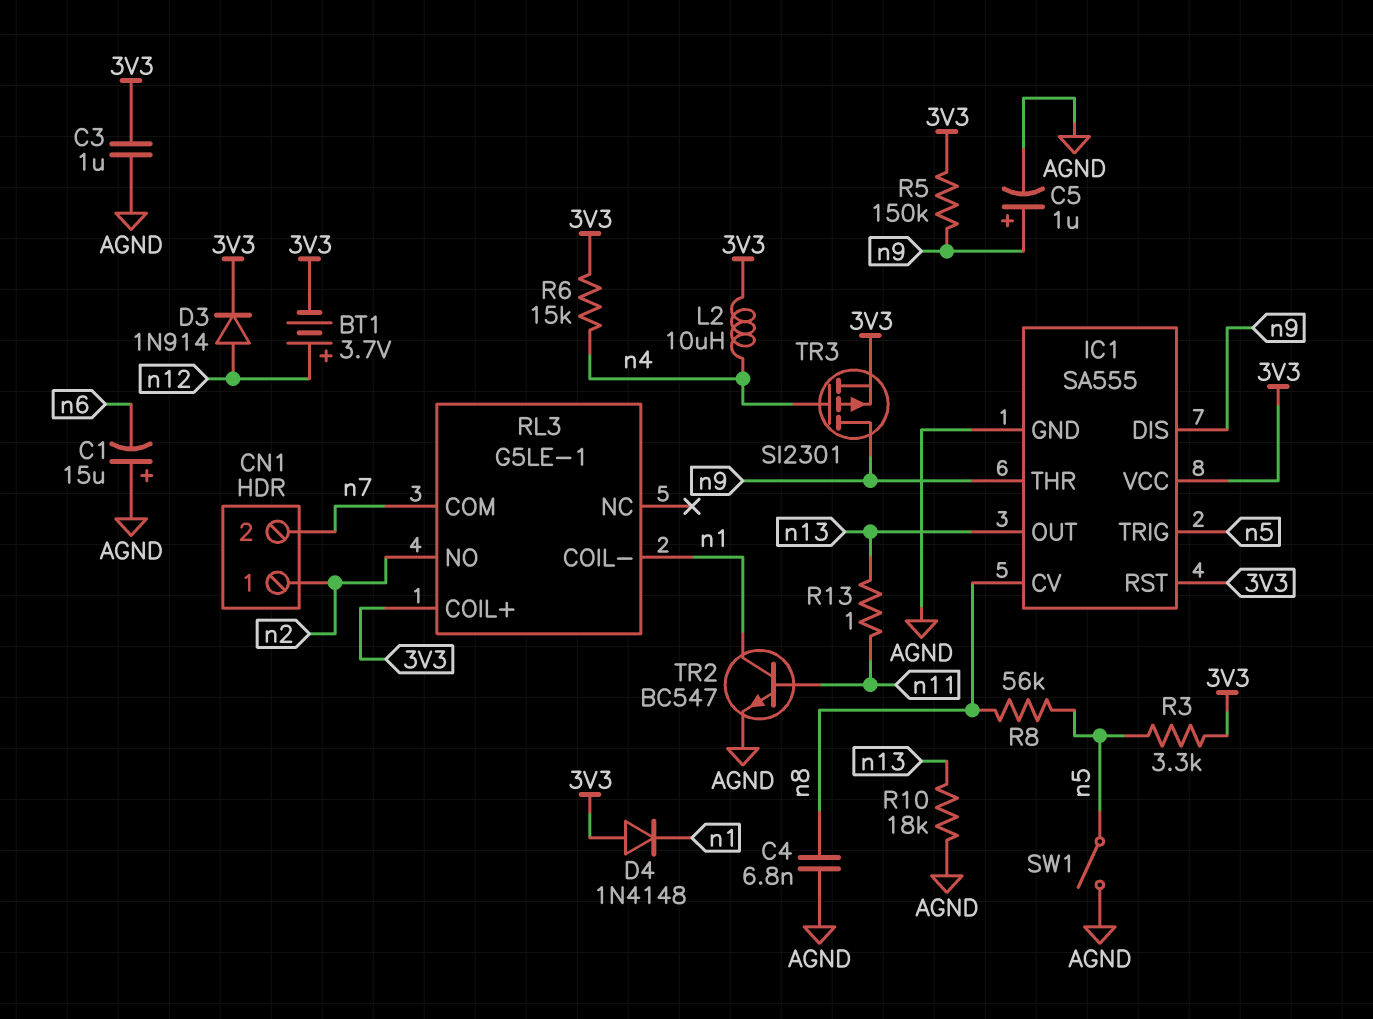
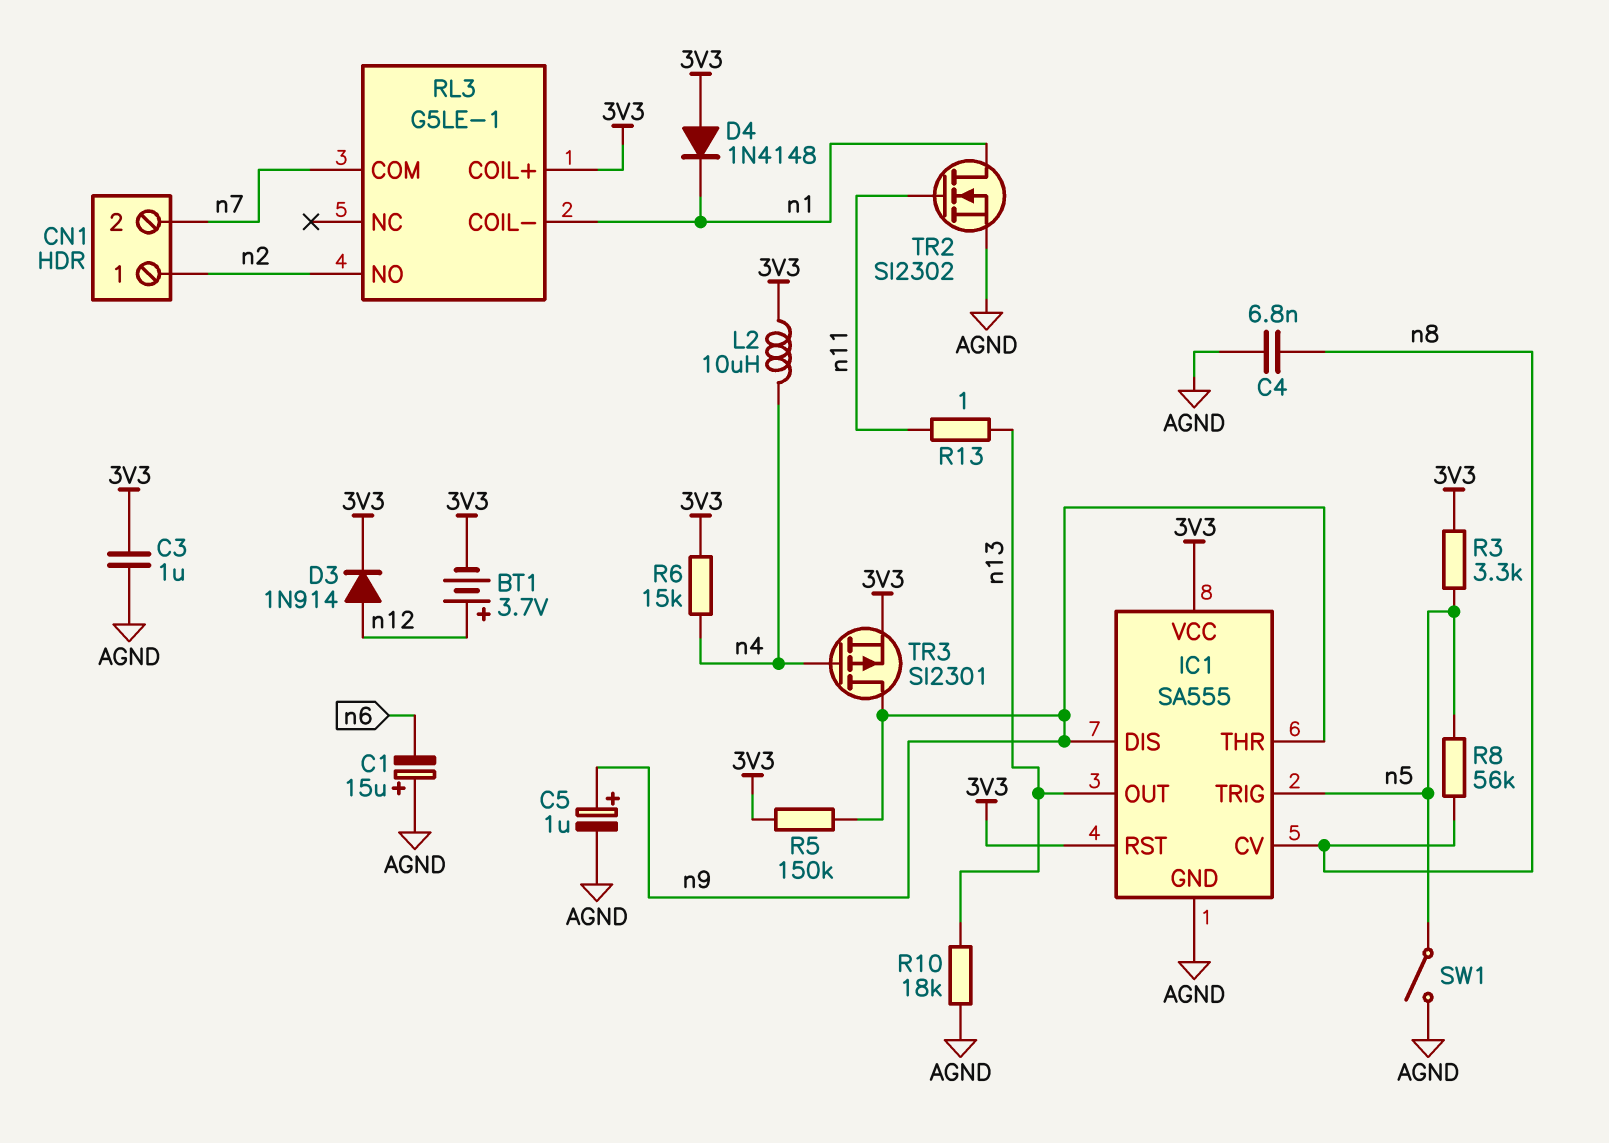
TR2: NPN BC547 (B n11, C n1, E AGND) -> NMOS SI2302 (G n11, D n1, S AGND)

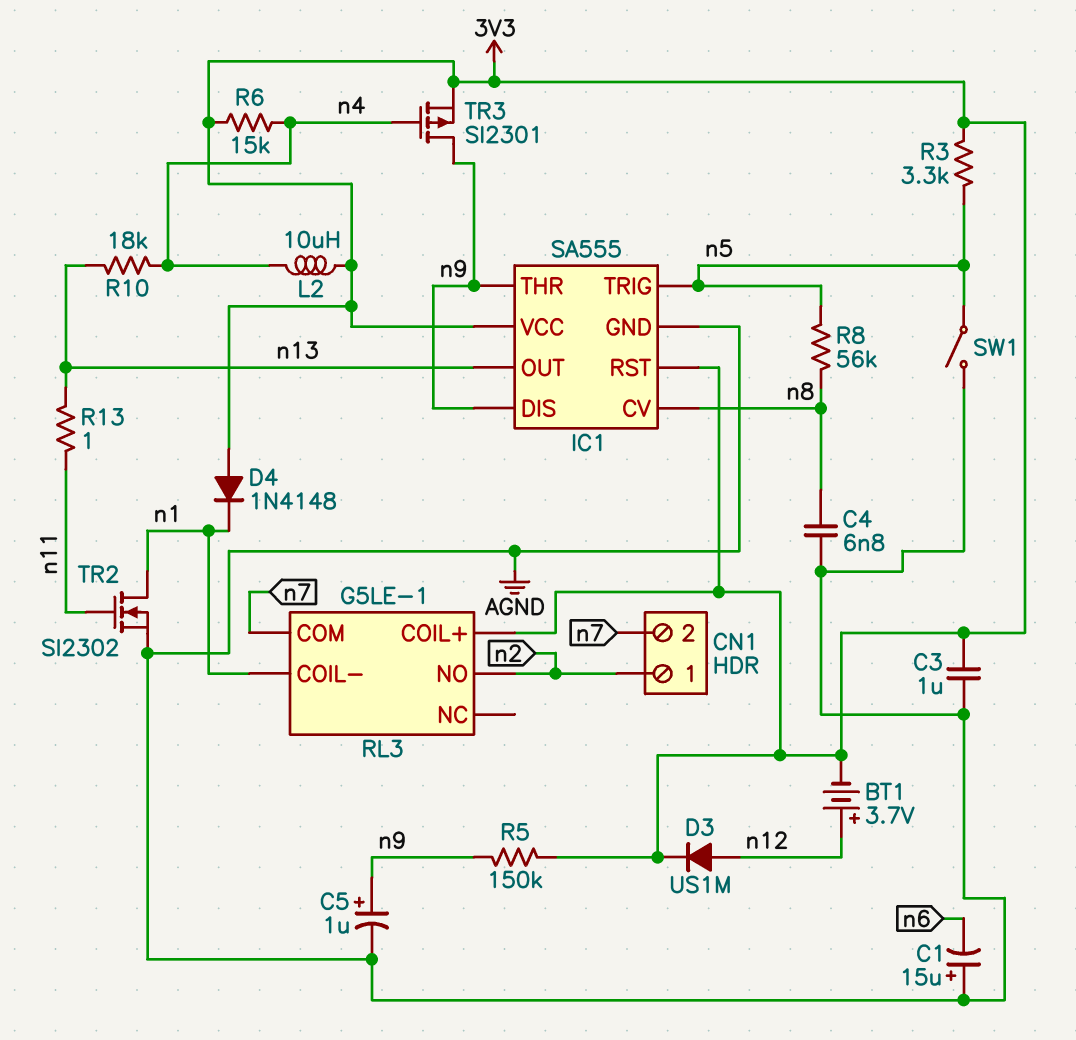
D3: diode 1N914 (A n12, K 3V3) -> diode US1M (A n12, K 3V3)
R10: 18k (AGND, n13) -> 18k (n4, n13)

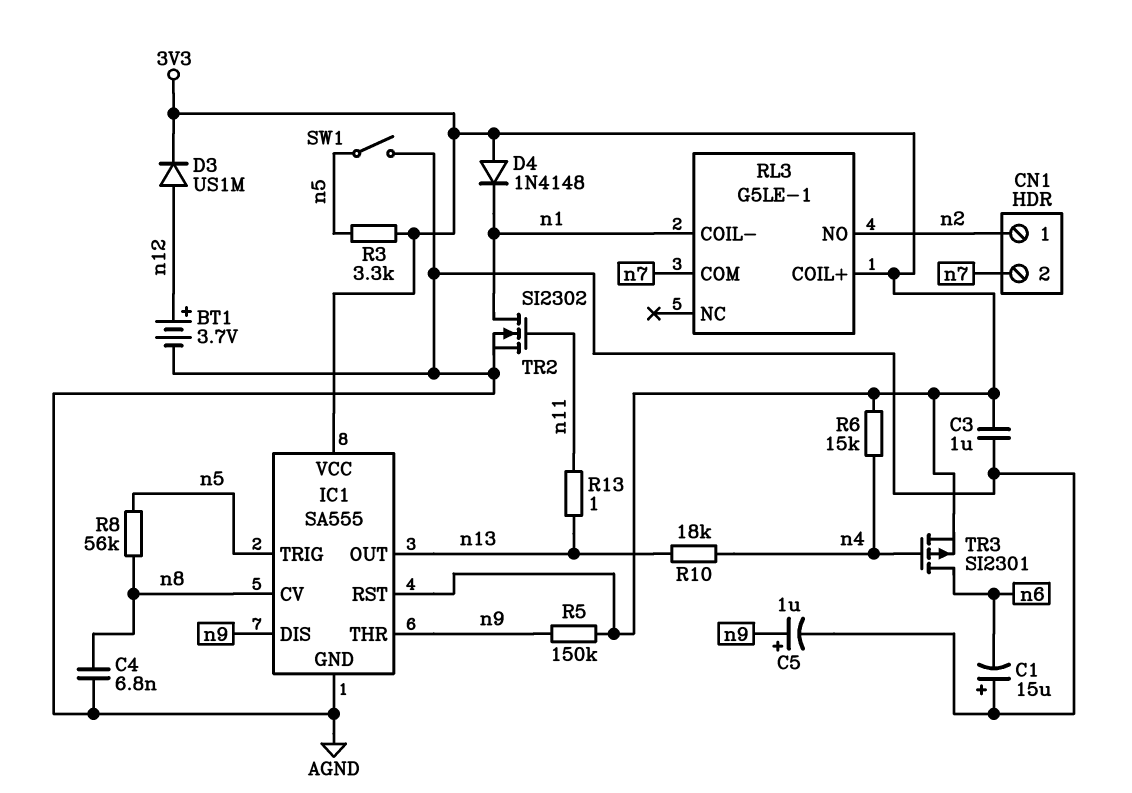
BT1: 3.7V (plus n12, minus 3V3) -> 3.7V (plus n12, minus AGND)
L2: 10uH (3V3, n4) -> none
TR3: PMOS SI2301 (G n4, D n9, S 3V3) -> PMOS SI2301 (G n4, D n6, S 3V3)

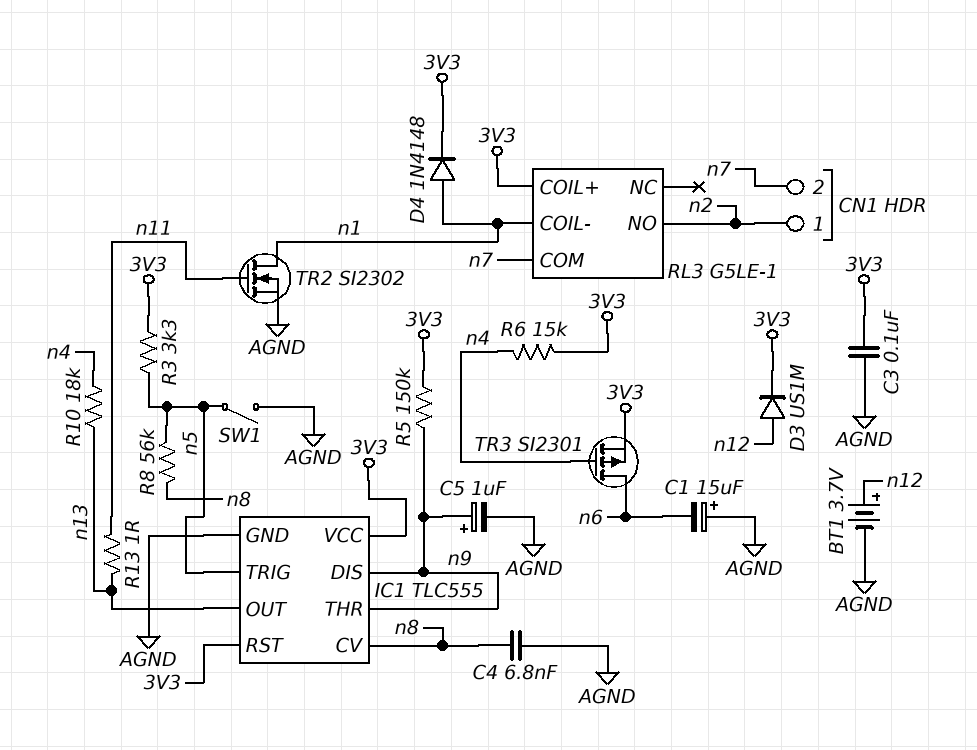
C3: 1uF (3V3, AGND) -> 100nF (3V3, AGND)
D4: diode 1N4148 (A 3V3, K n1) -> diode 1N4148 (A n1, K 3V3)
IC1: SA555 -> TLC555

